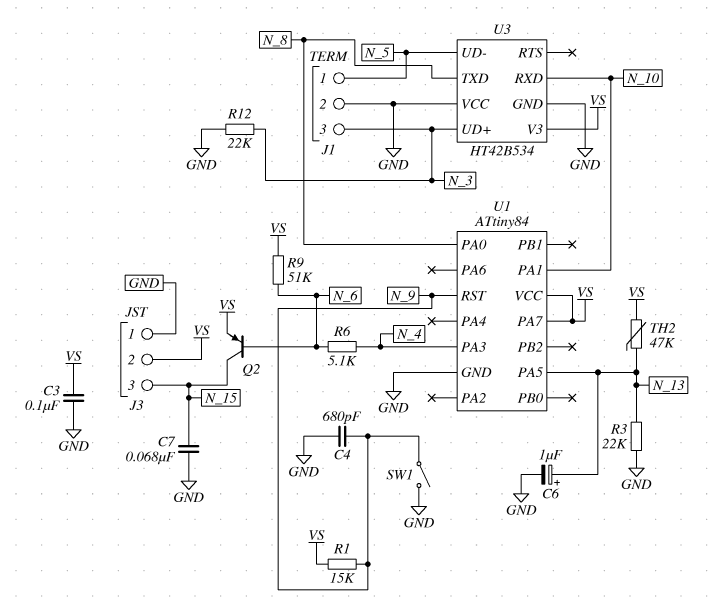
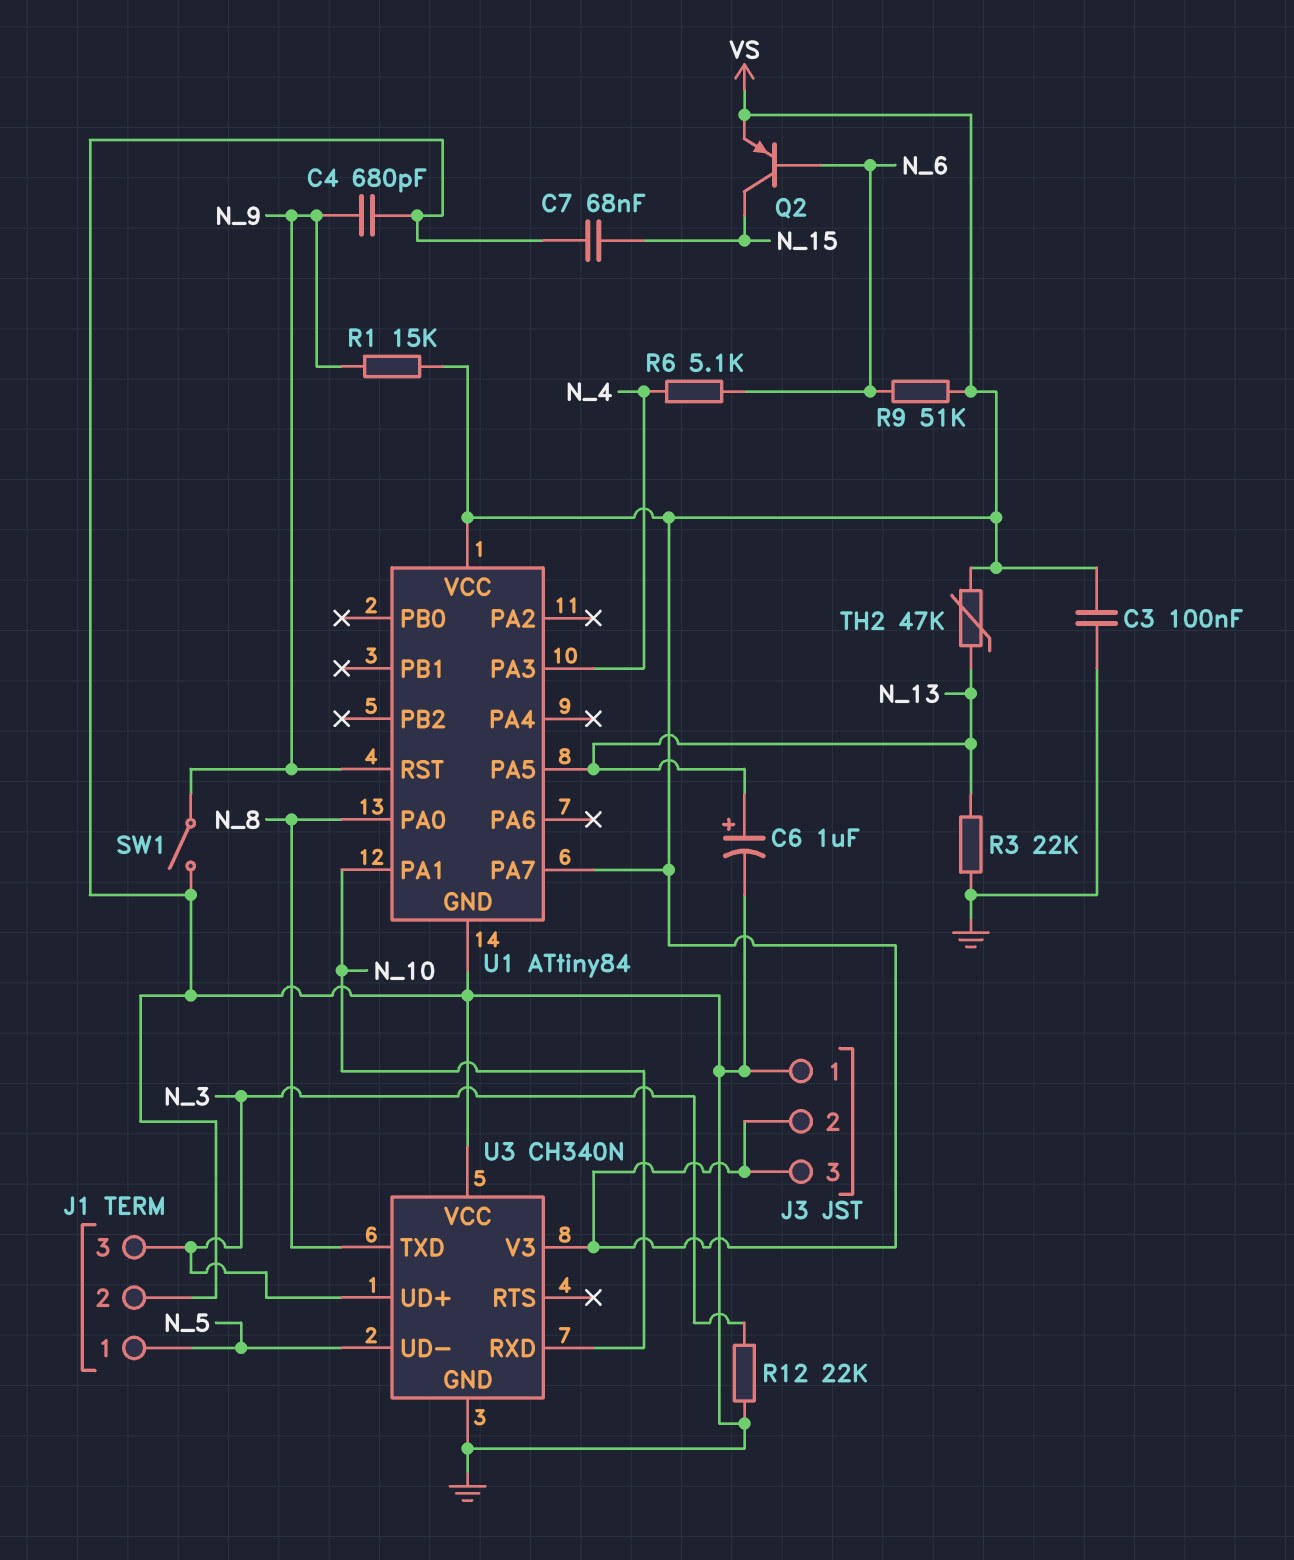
J3 pin 3: N_15 -> VS
U3: HT42B534 -> CH340N

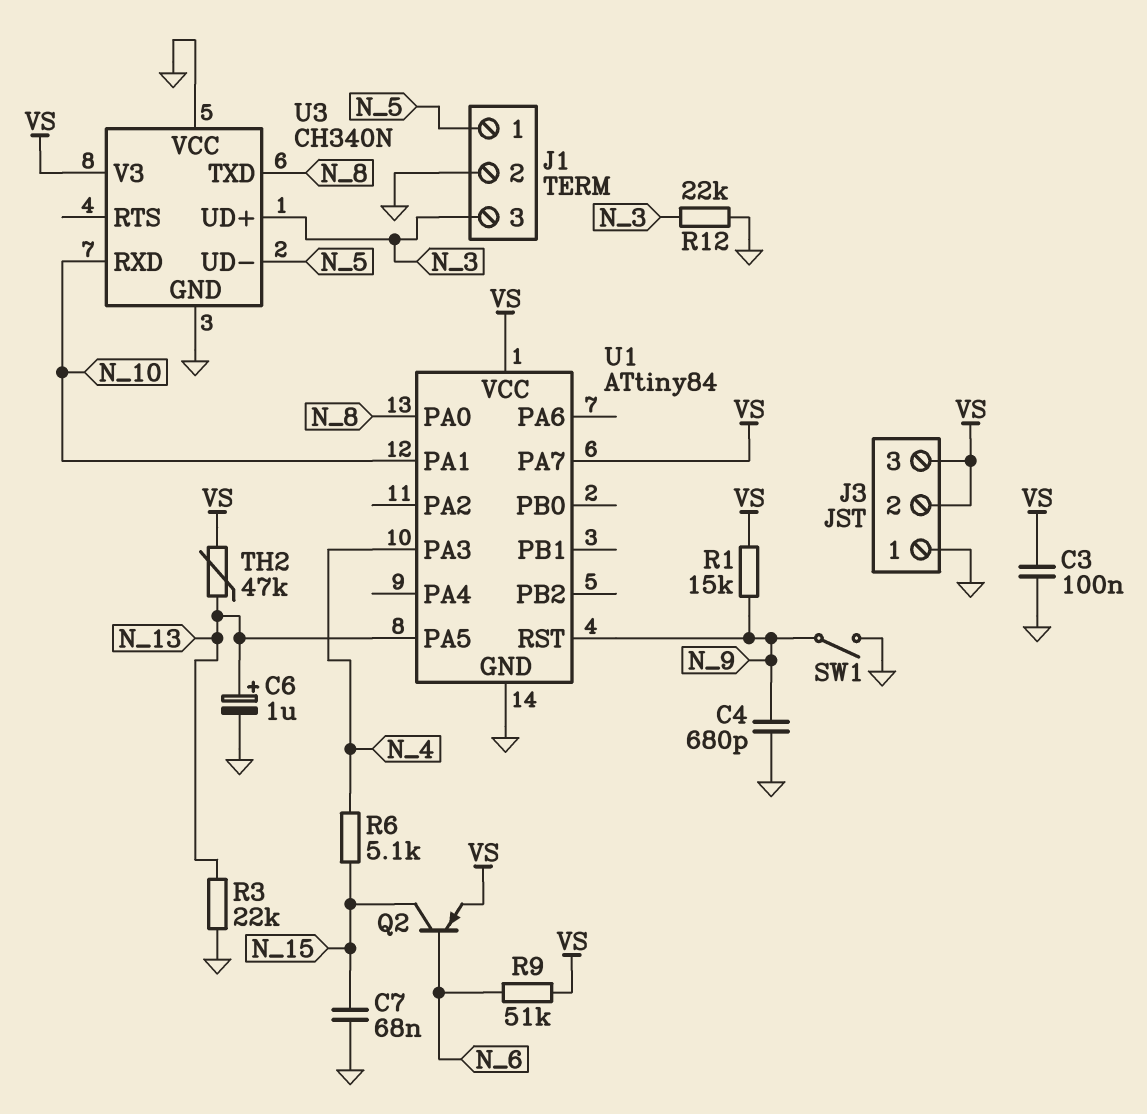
R6: 5.1k (N_4, N_6) -> 5.1k (N_4, N_15)

